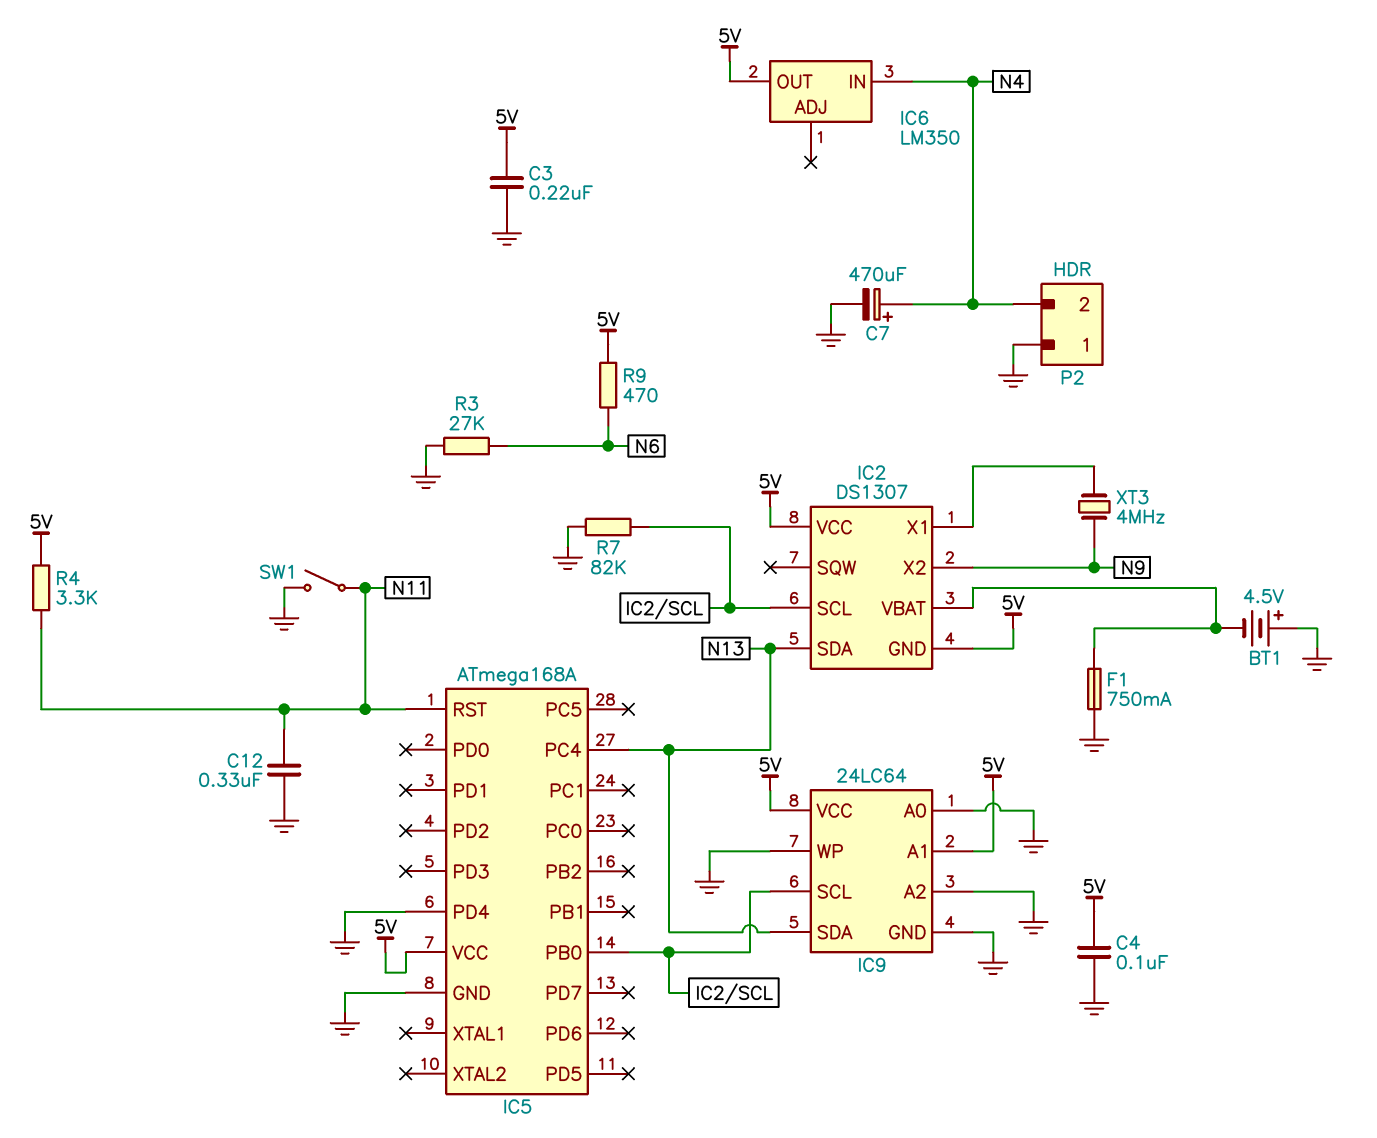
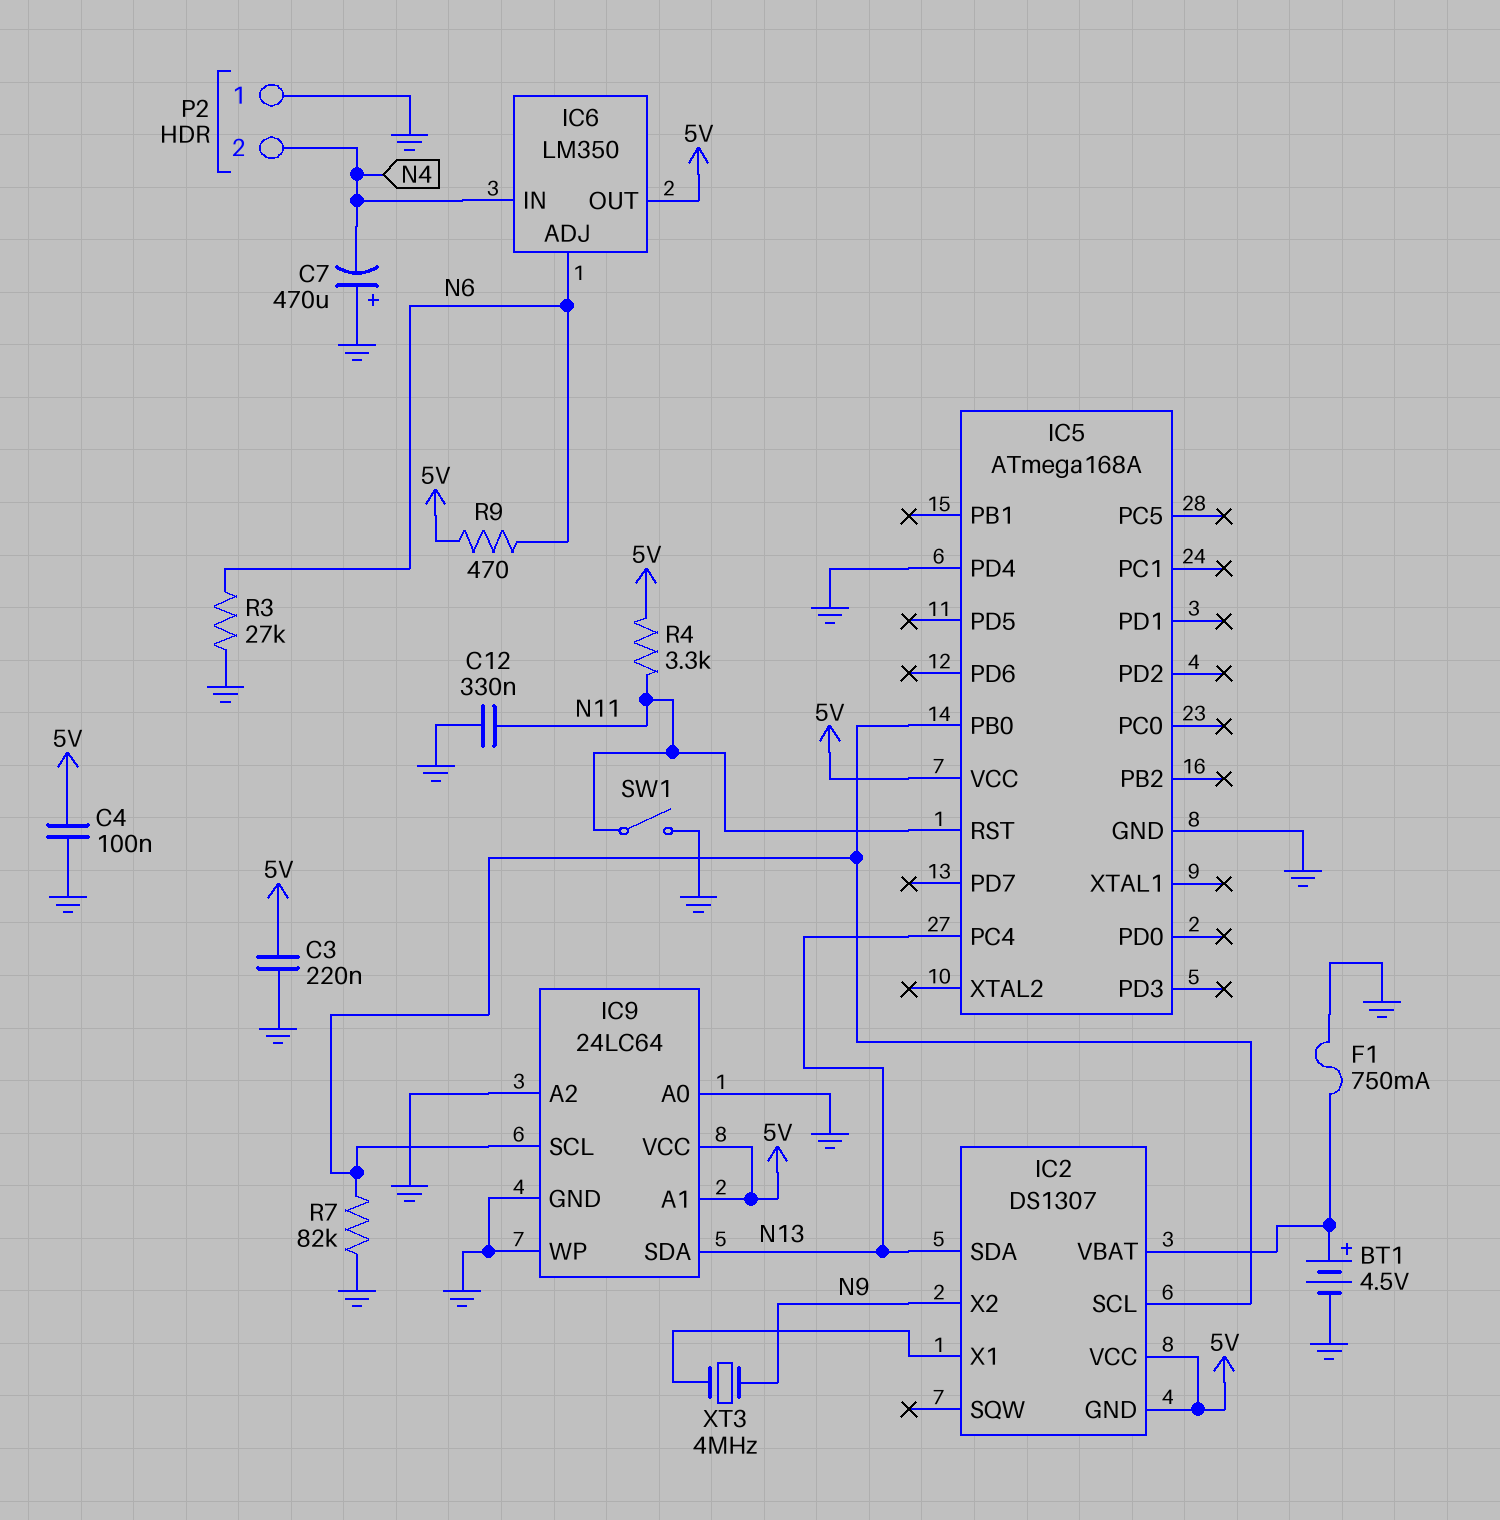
BT1: 4.5V (plus GND, minus IC2/VBAT) -> 4.5V (plus IC2/VBAT, minus GND)
C7: 470uF (plus N4, minus GND) -> 470uF (plus GND, minus N4)
IC6 pin ADJ: none -> N6

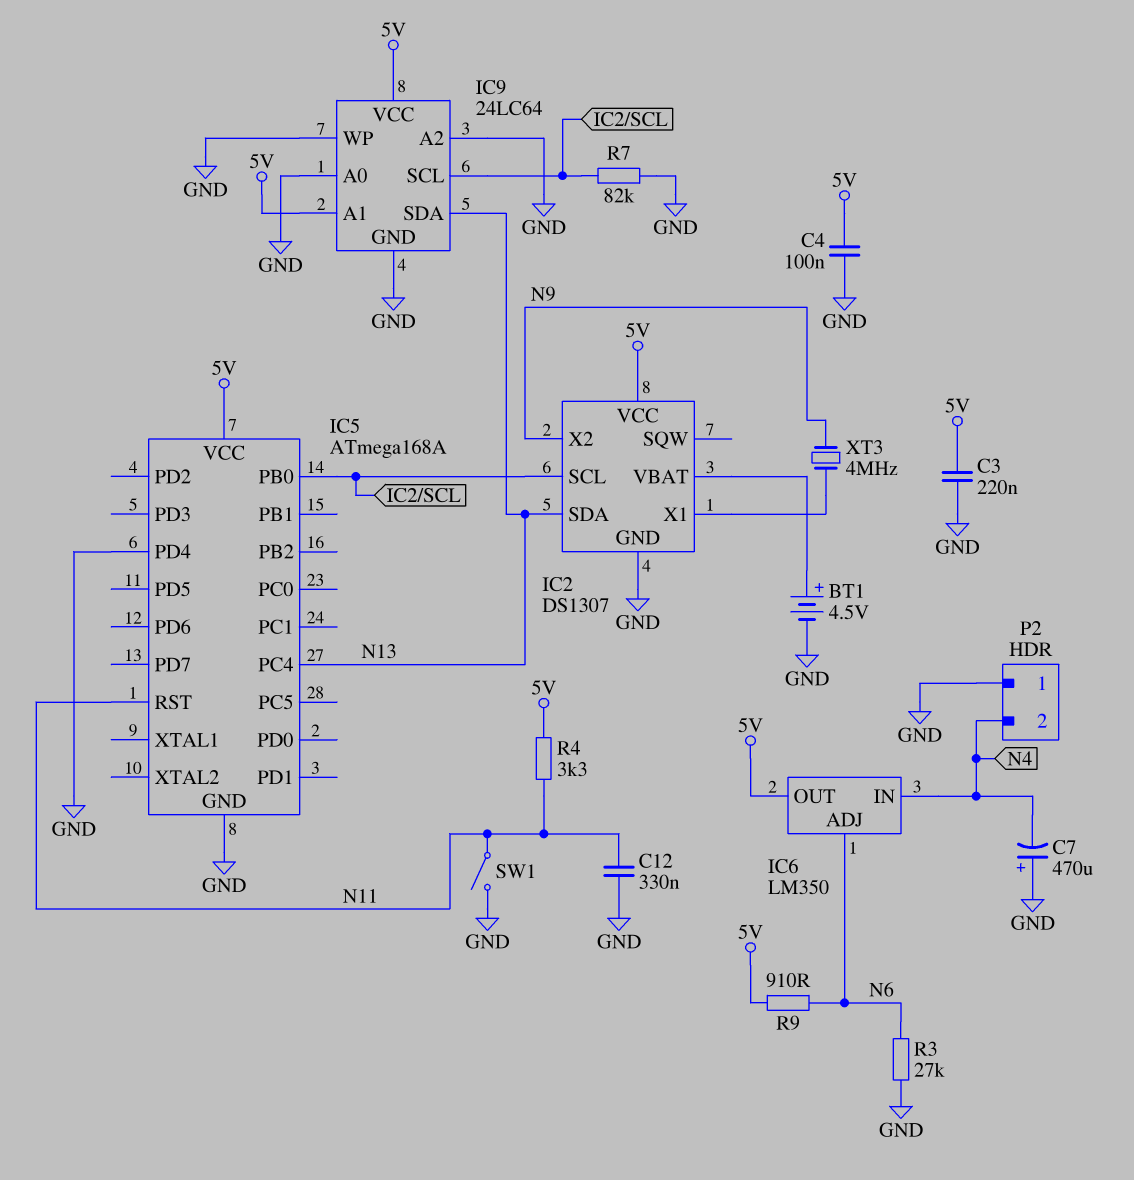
F1: 750mA (GND, IC2/VBAT) -> none
IC2 pin GND: 5V -> GND
R9: 470 (5V, N6) -> 910 (5V, N6)

